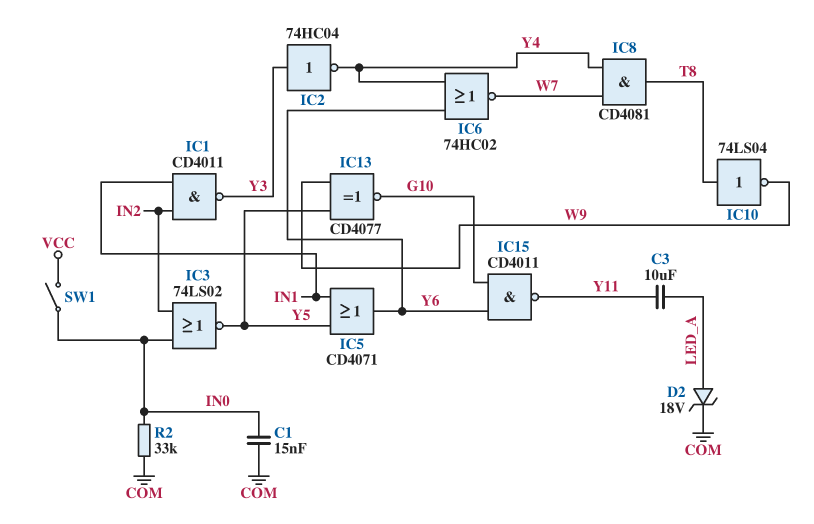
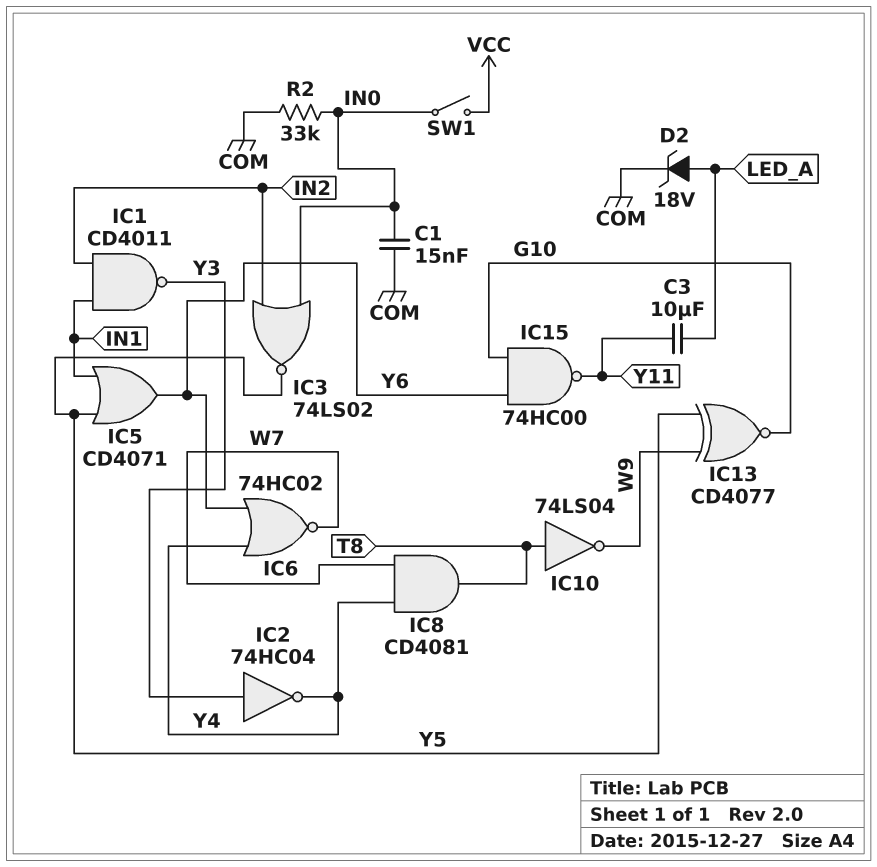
IC15: NAND CD4011 (in G10, in Y6, out Y11) -> NAND 74HC00 (in G10, in Y6, out Y11)

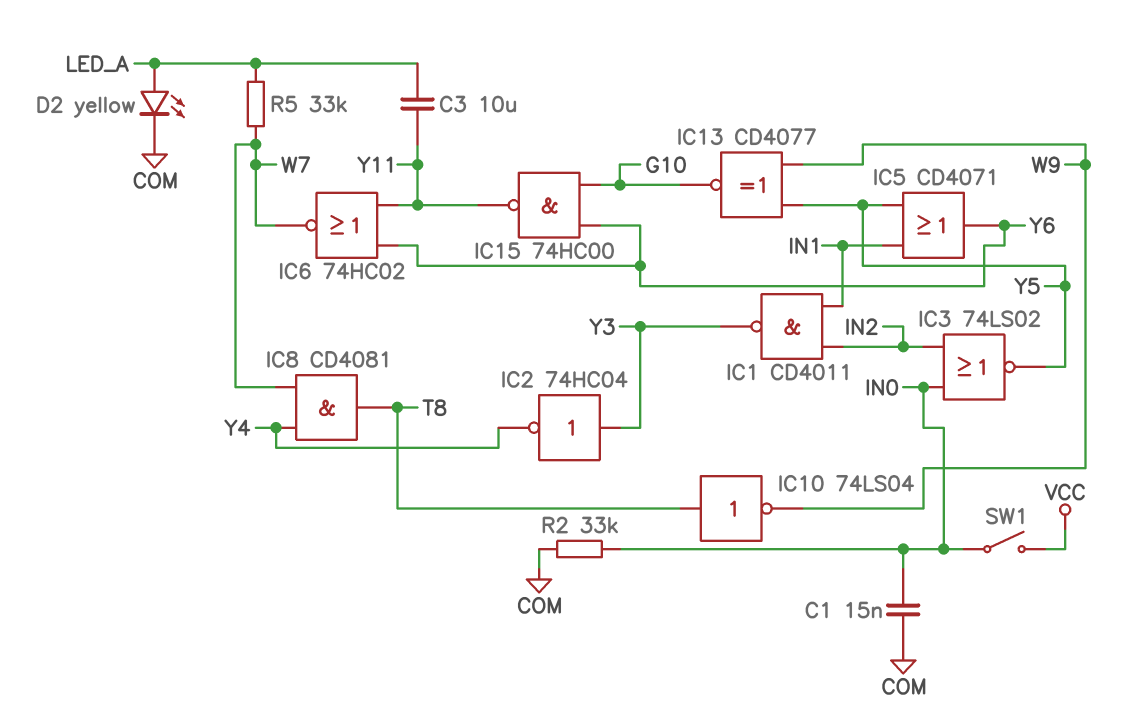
D2: zener 18V (A LED_A, K COM) -> LED yellow (A LED_A, K COM)
IC6: NOR 74HC02 (in Y4, in Y6, out W7) -> NOR 74HC02 (in Y6, in Y11, out W7)
R5: none -> 33k (LED_A, W7)

